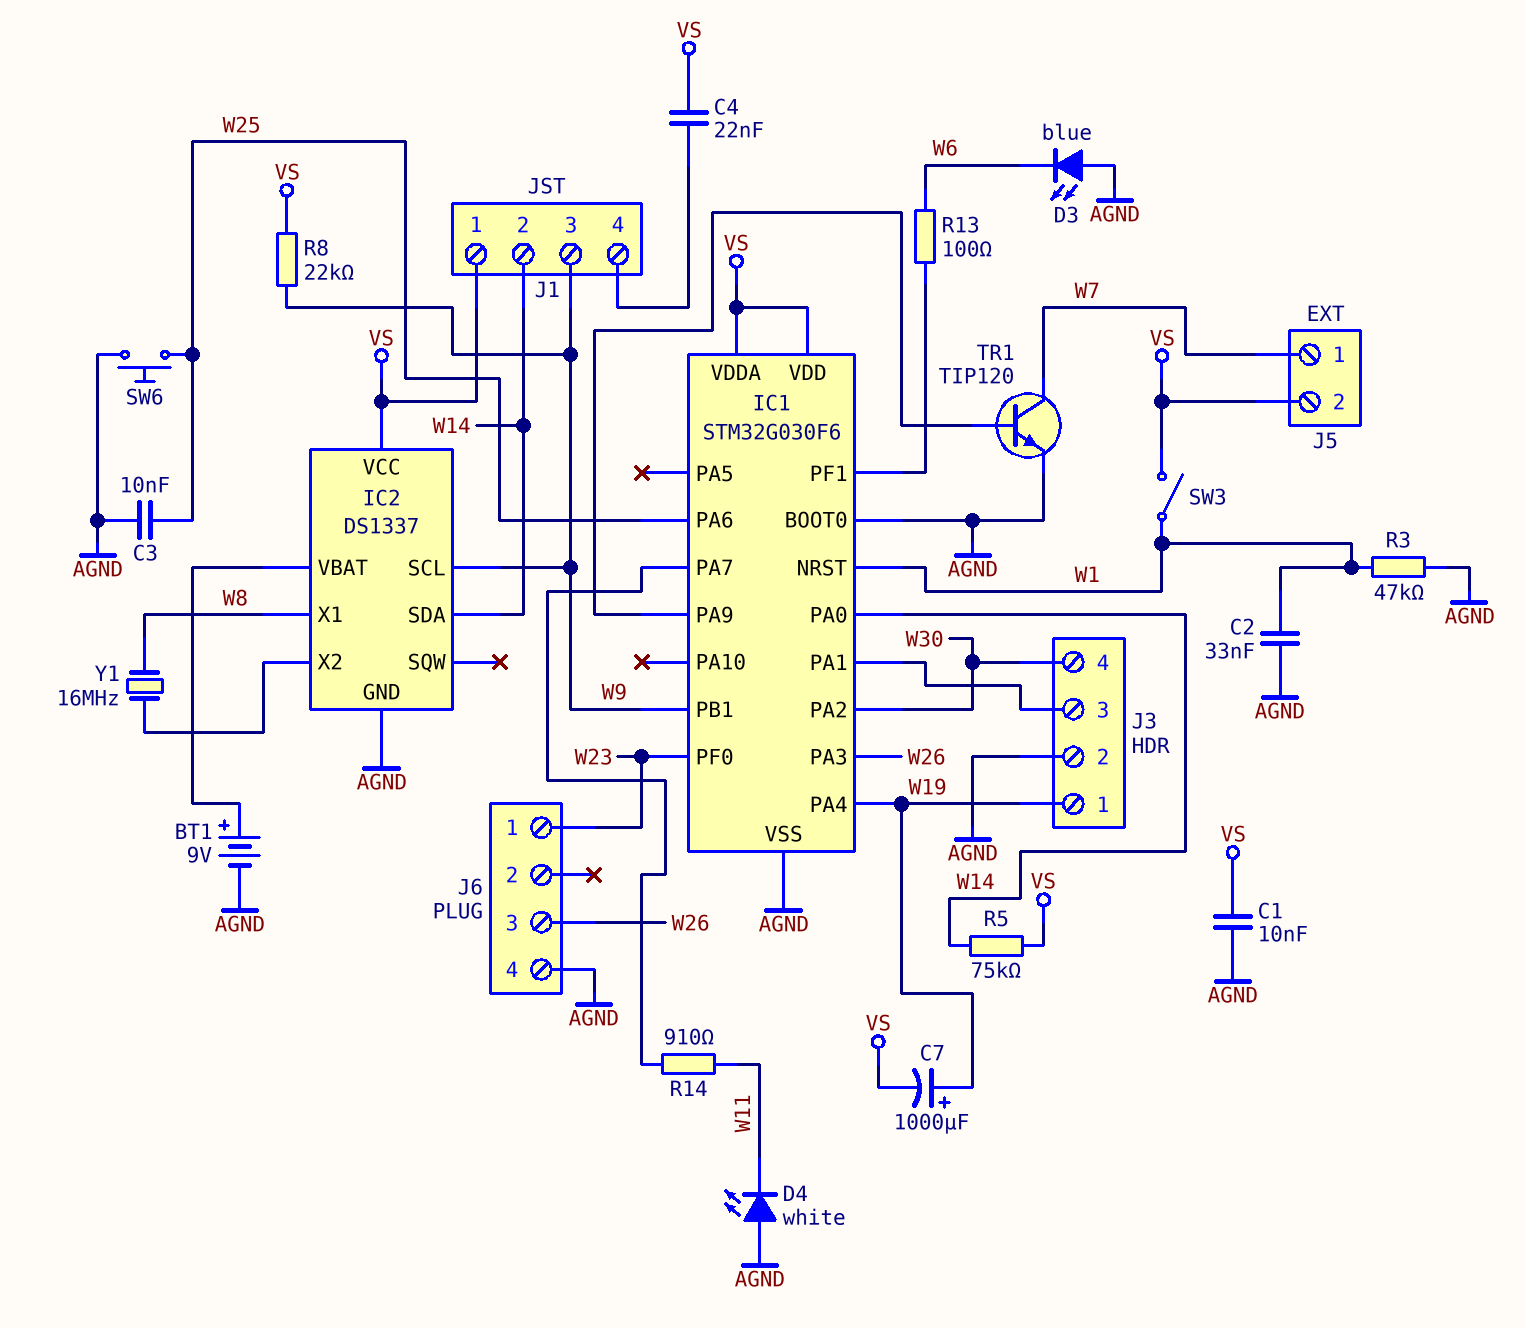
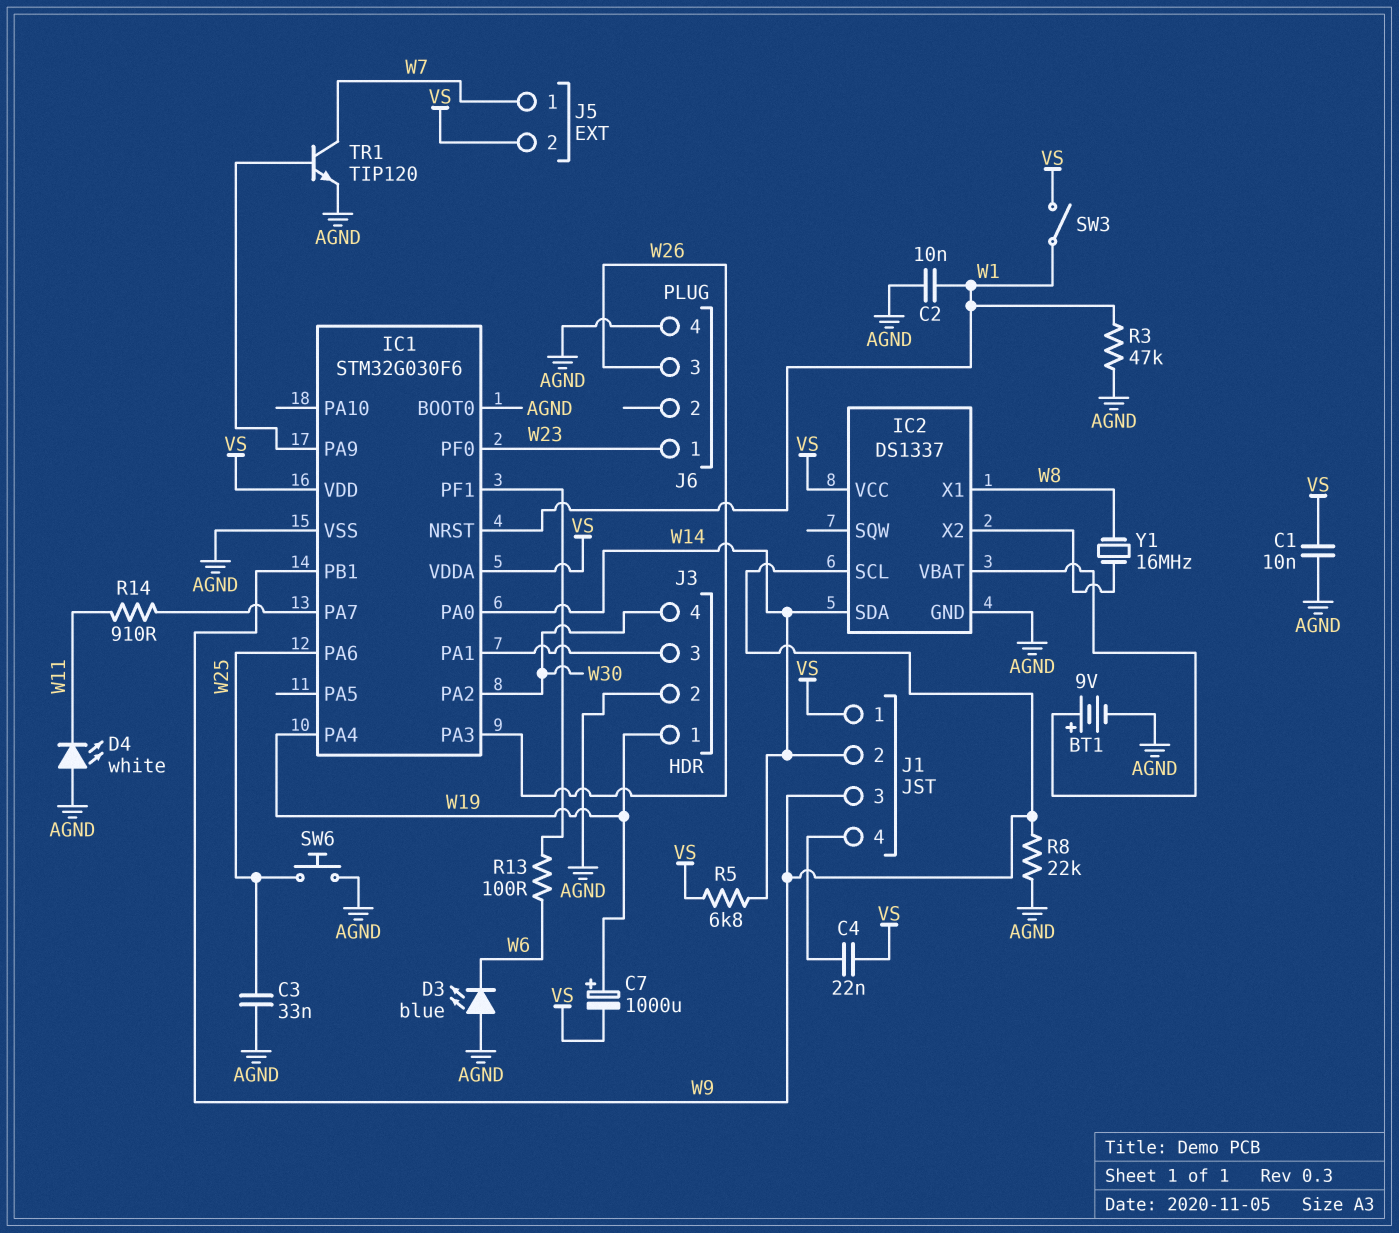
C2: 33nF (AGND, W1) -> 10nF (AGND, W1)
C3: 10nF (AGND, W25) -> 33nF (AGND, W25)
R5: 75k (VS, W14) -> 6.8k (VS, W14)
R8: 22k (VS, W9) -> 22k (AGND, W9)

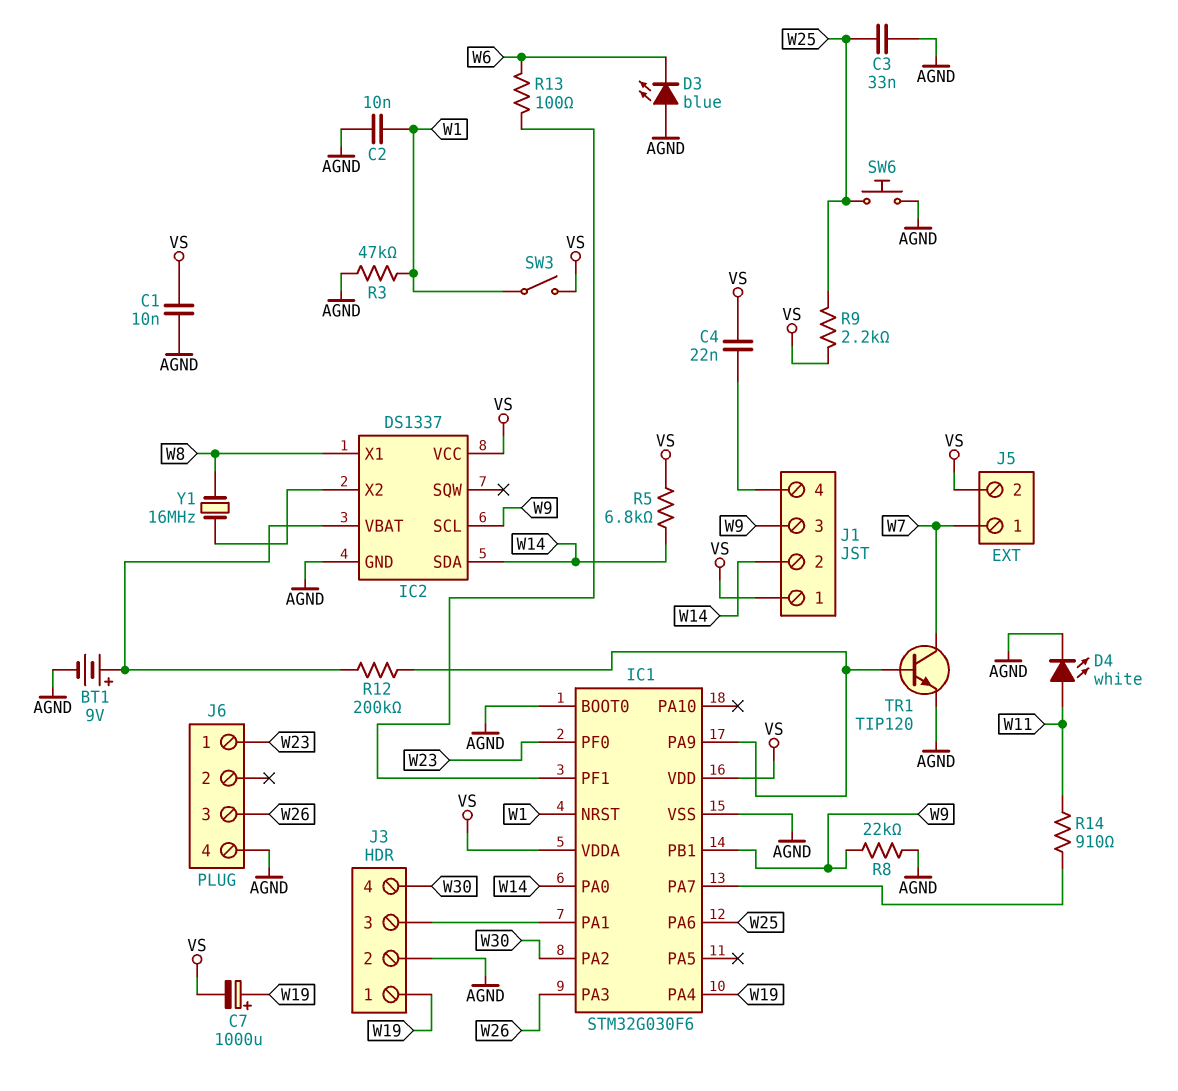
D4: LED white (A AGND, K W11) -> LED white (A W11, K AGND)
R9: none -> 2.2k (VS, W25)
R12: none -> 200k (IC1/PA9, IC2/VBAT)

